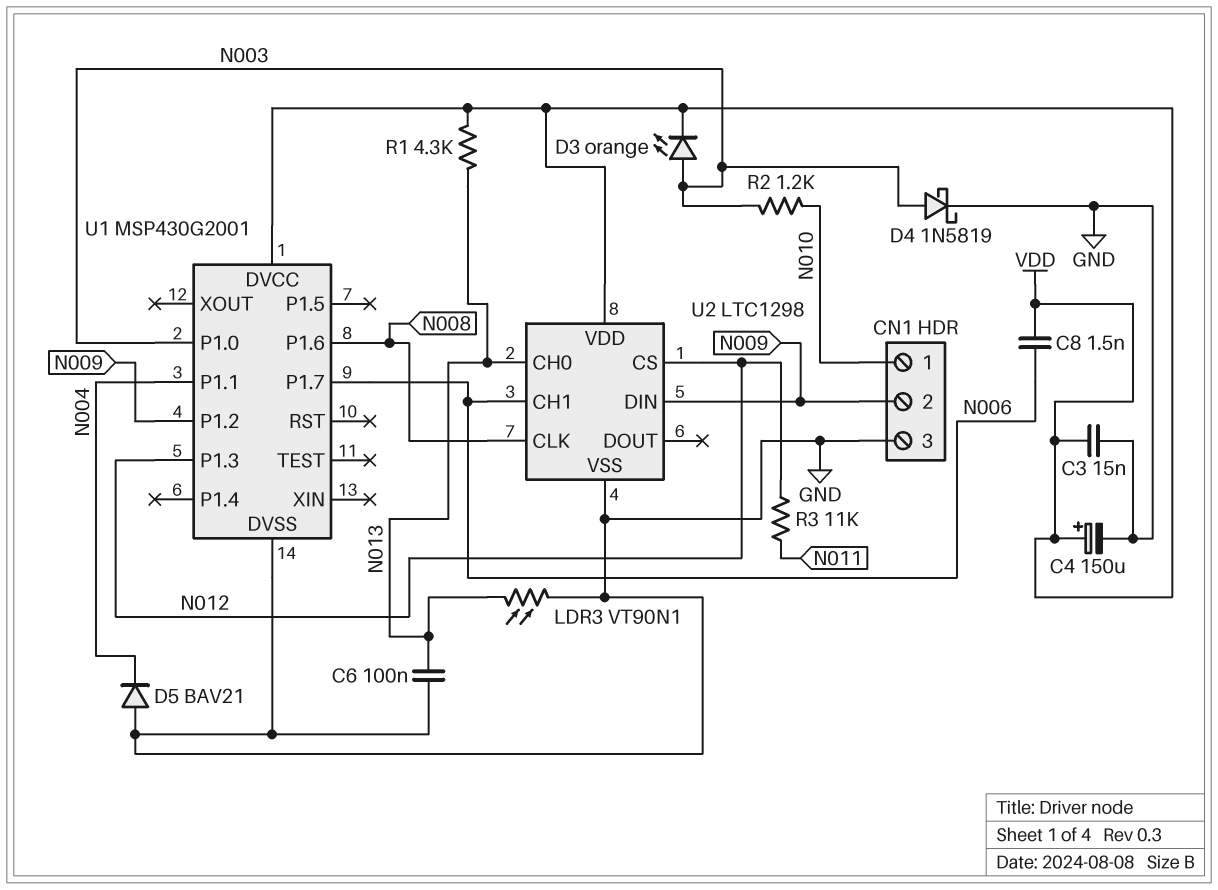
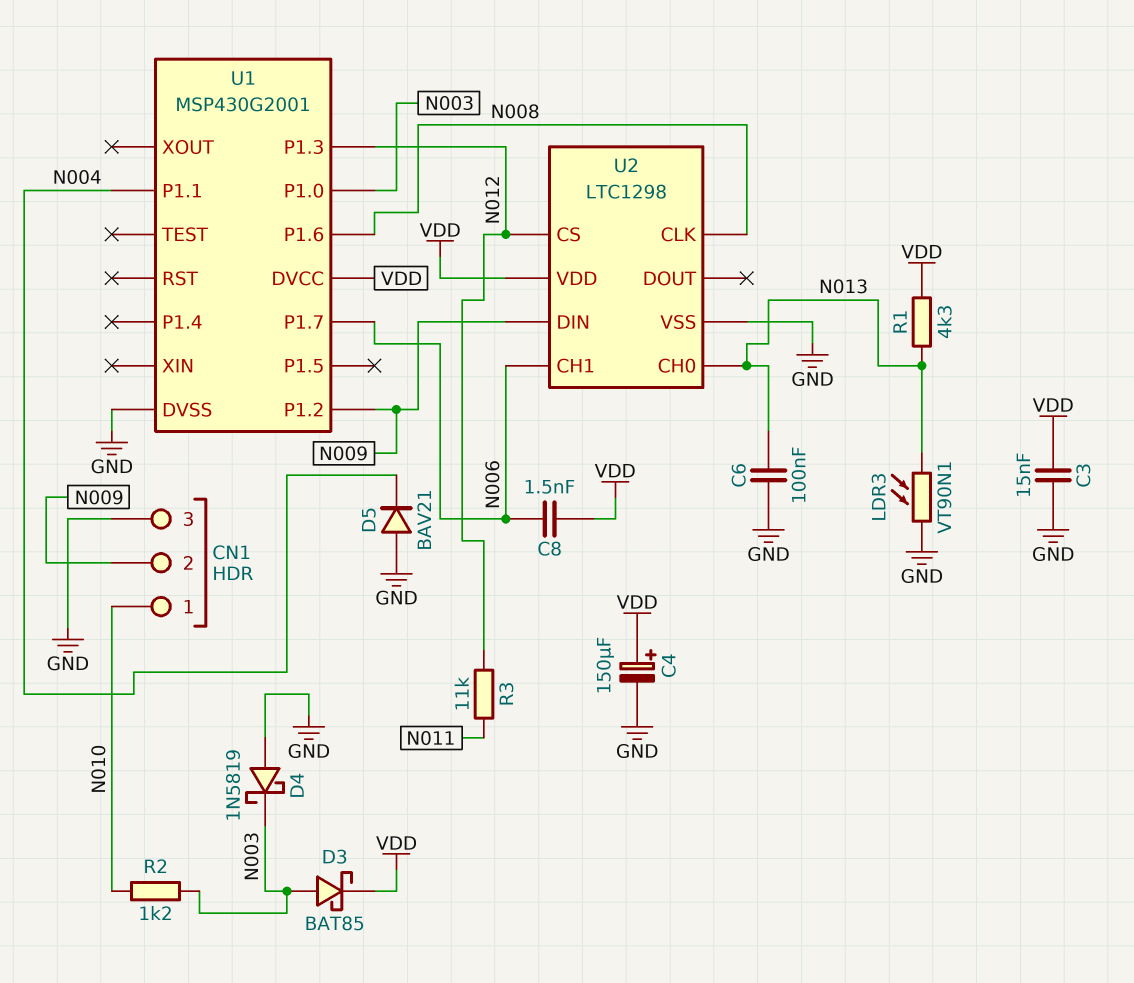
D3: LED orange (A N003, K VDD) -> schottky BAT85 (A N003, K VDD)
D4: schottky 1N5819 (A N003, K GND) -> schottky 1N5819 (A GND, K N003)

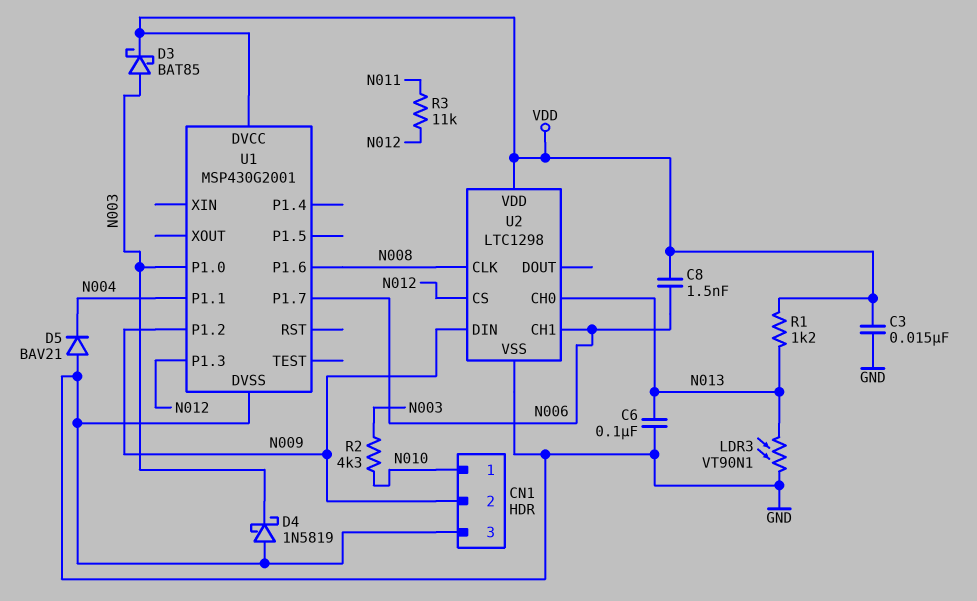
C4: 150uF (plus VDD, minus GND) -> none
R1: 4.3k (N013, VDD) -> 1.2k (N013, VDD)
R2: 1.2k (N003, N010) -> 4.3k (N003, N010)

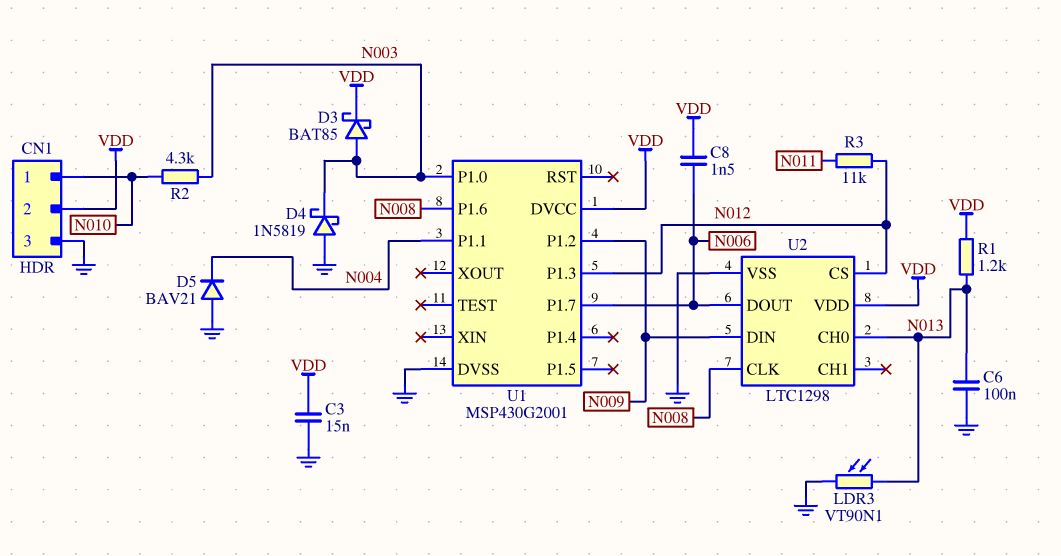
CN1 pin 2: N009 -> VDD
U2 pin CH1: N006 -> none
U2 pin DOUT: none -> N006

